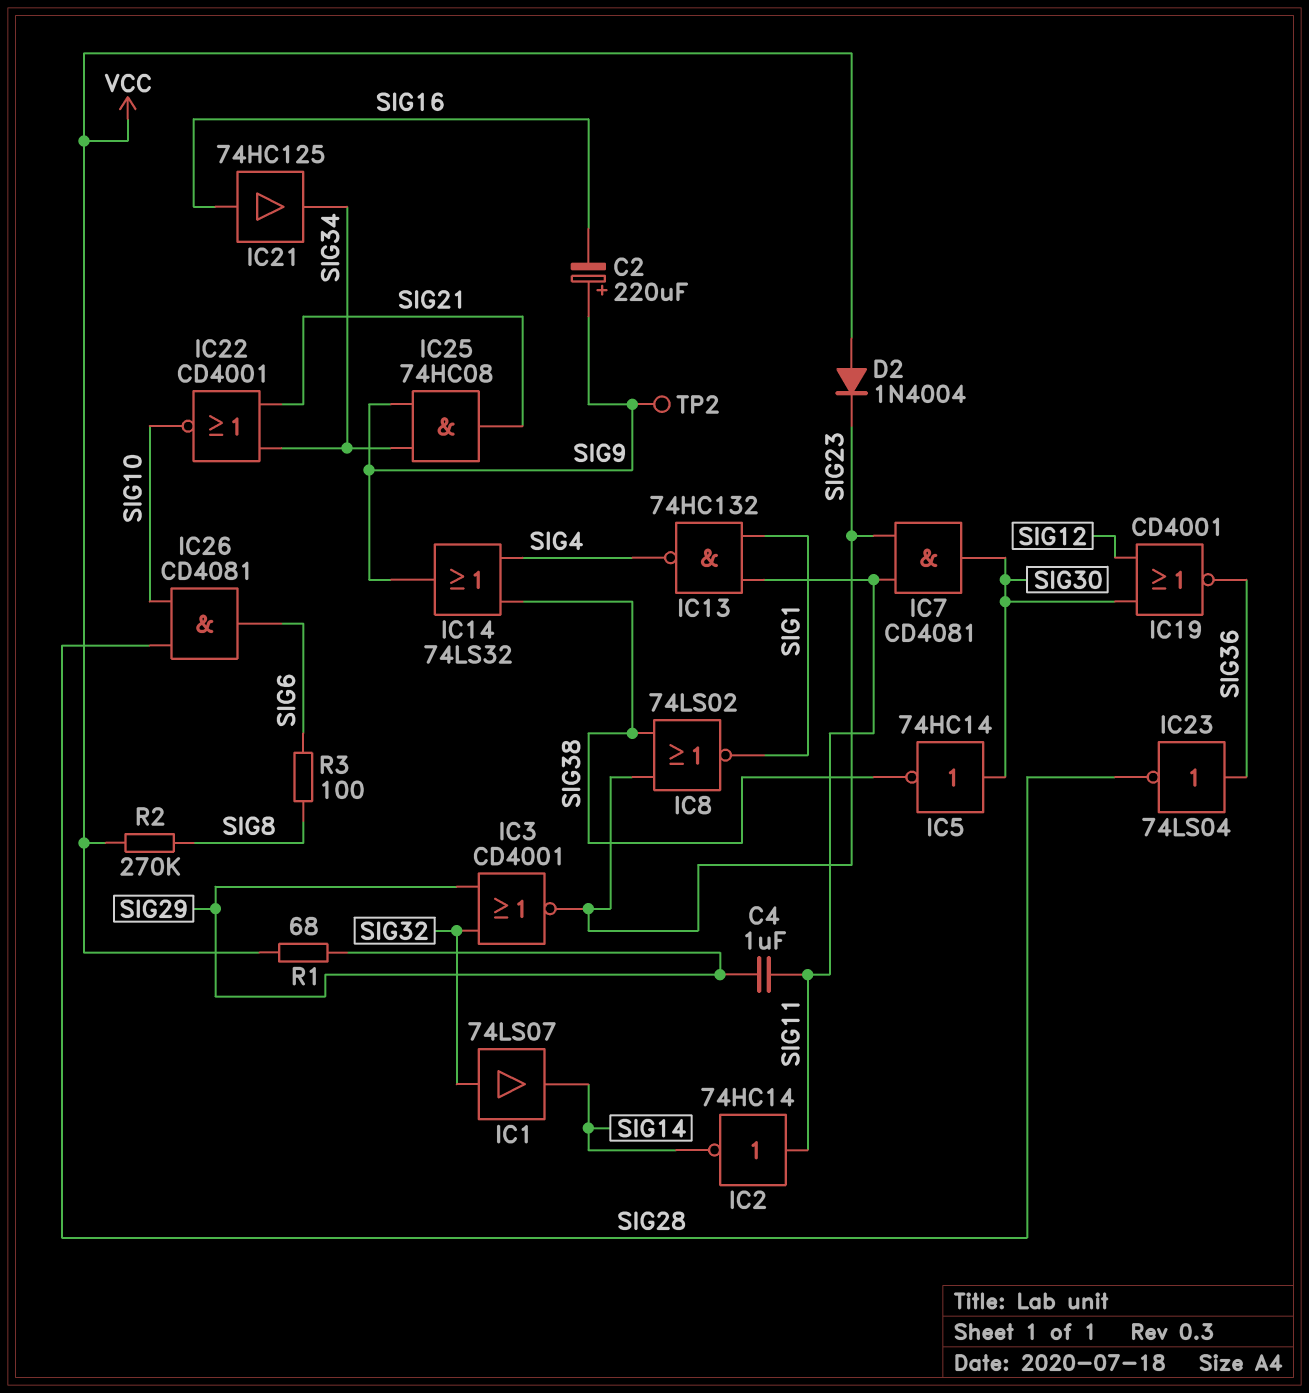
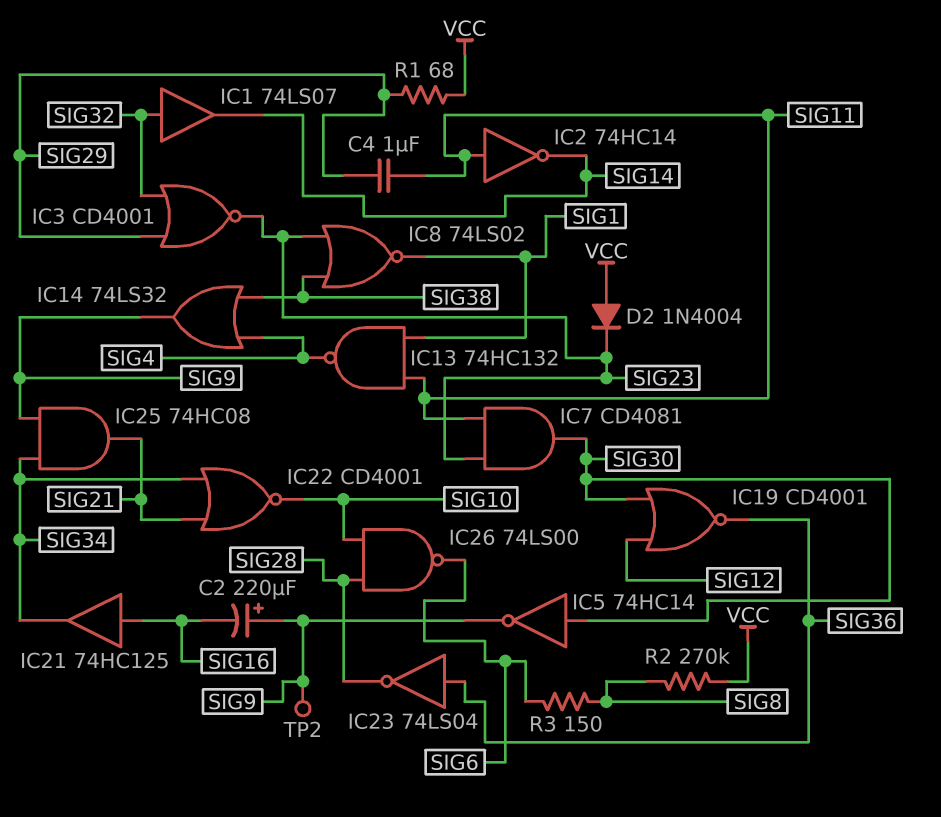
IC5: NOT 74HC14 (in SIG30, out SIG38) -> NOT 74HC14 (in SIG30, out SIG9)
IC26: AND CD4081 (in SIG10, in SIG28, out SIG6) -> NAND 74LS00 (in SIG10, in SIG28, out SIG6)
R3: 100 (SIG6, SIG8) -> 150 (SIG6, SIG8)

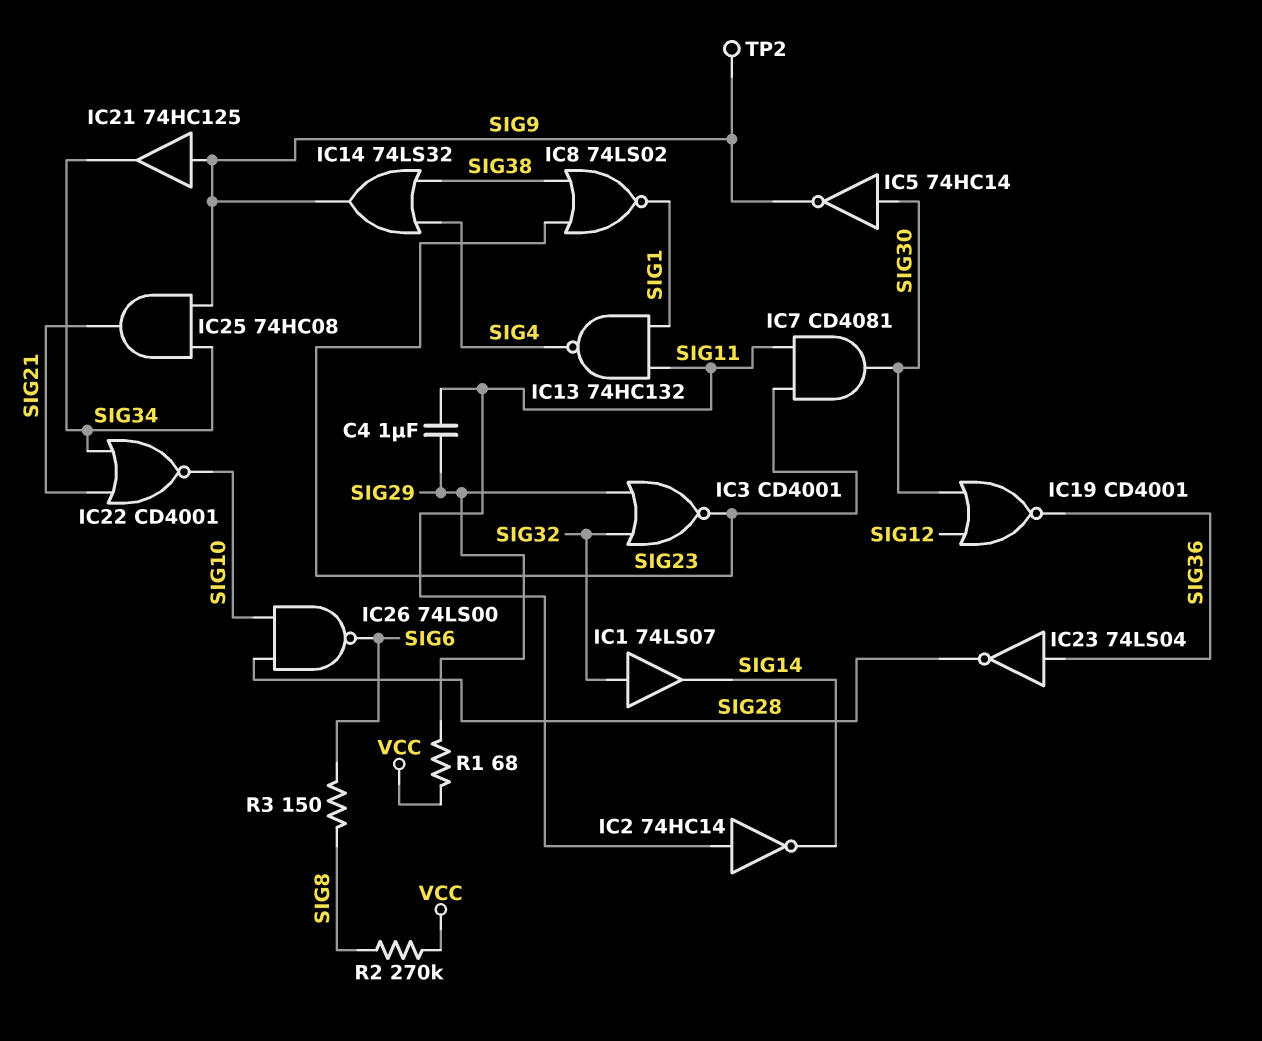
C2: 220uF (plus SIG9, minus SIG16) -> none
D2: diode 1N4004 (A VCC, K SIG23) -> none
IC21: buffer 74HC125 (in SIG16, out SIG34) -> buffer 74HC125 (in SIG9, out SIG34)

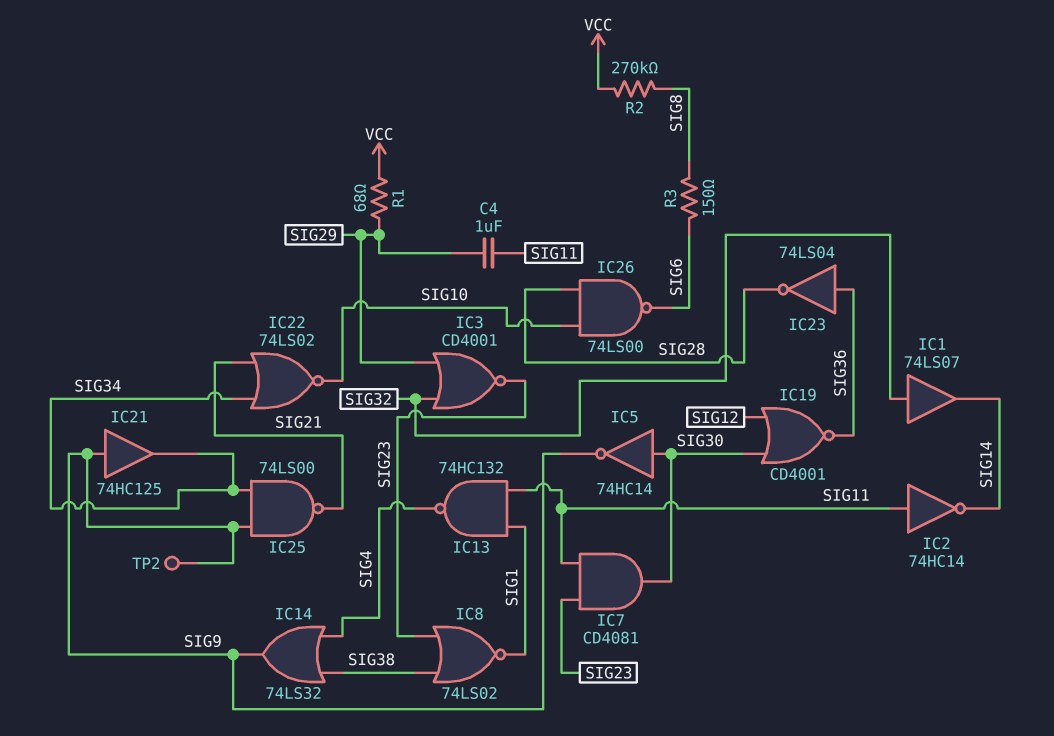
IC22: NOR CD4001 (in SIG21, in SIG34, out SIG10) -> NOR 74LS02 (in SIG21, in SIG34, out SIG10)
IC25: AND 74HC08 (in SIG9, in SIG34, out SIG21) -> NAND 74LS00 (in SIG9, in SIG34, out SIG21)

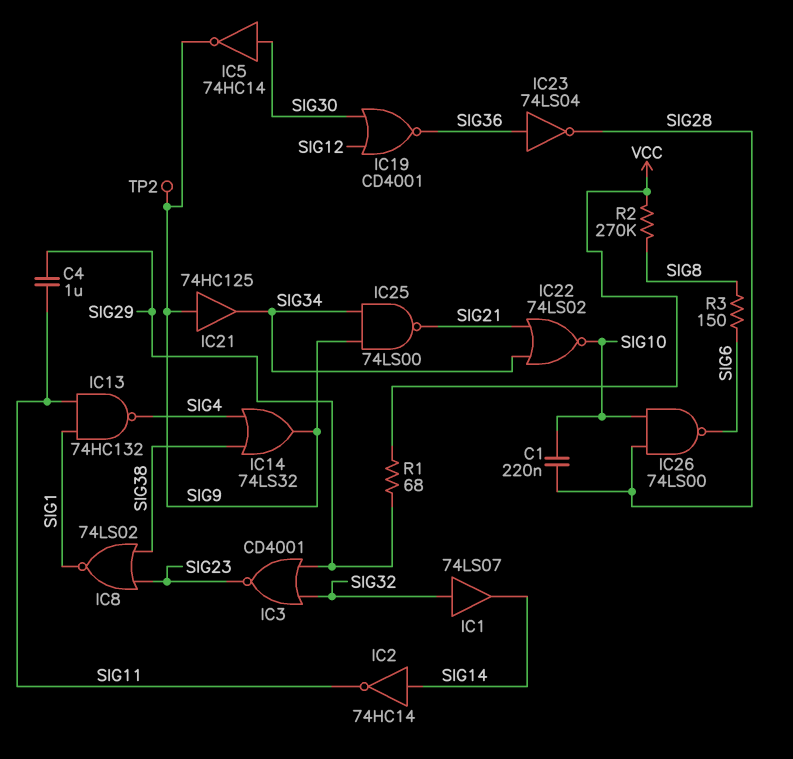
C1: none -> 220nF (SIG10, SIG28)
IC2: NOT 74HC14 (in SIG11, out SIG14) -> NOT 74HC14 (in SIG14, out SIG11)
IC7: AND CD4081 (in SIG11, in SIG23, out SIG30) -> none

